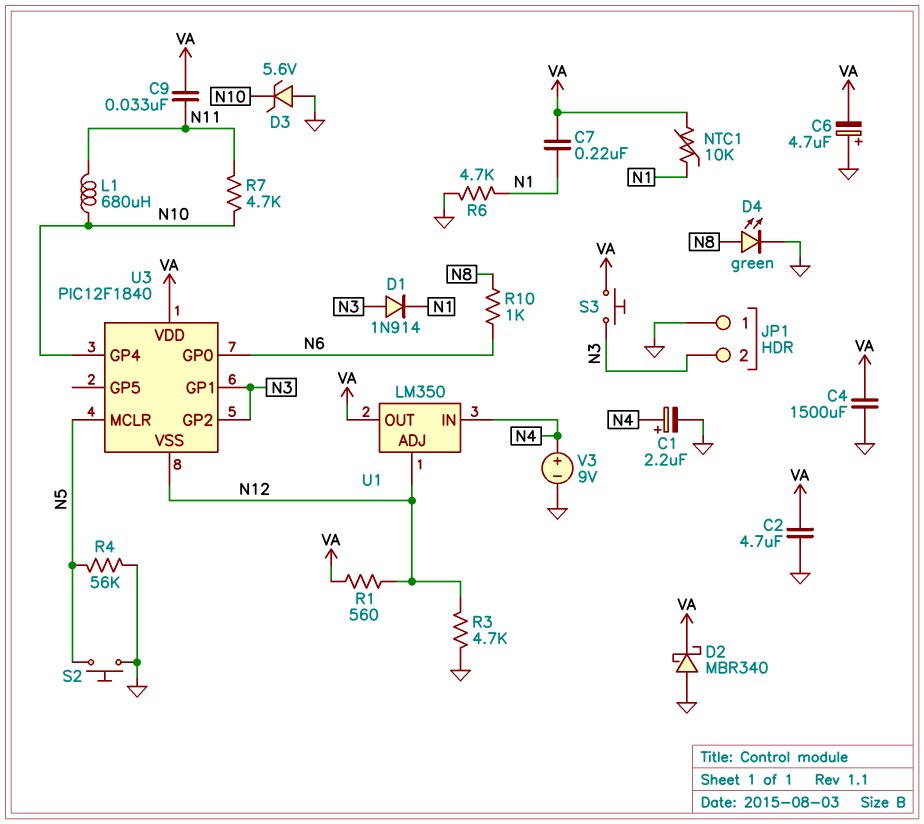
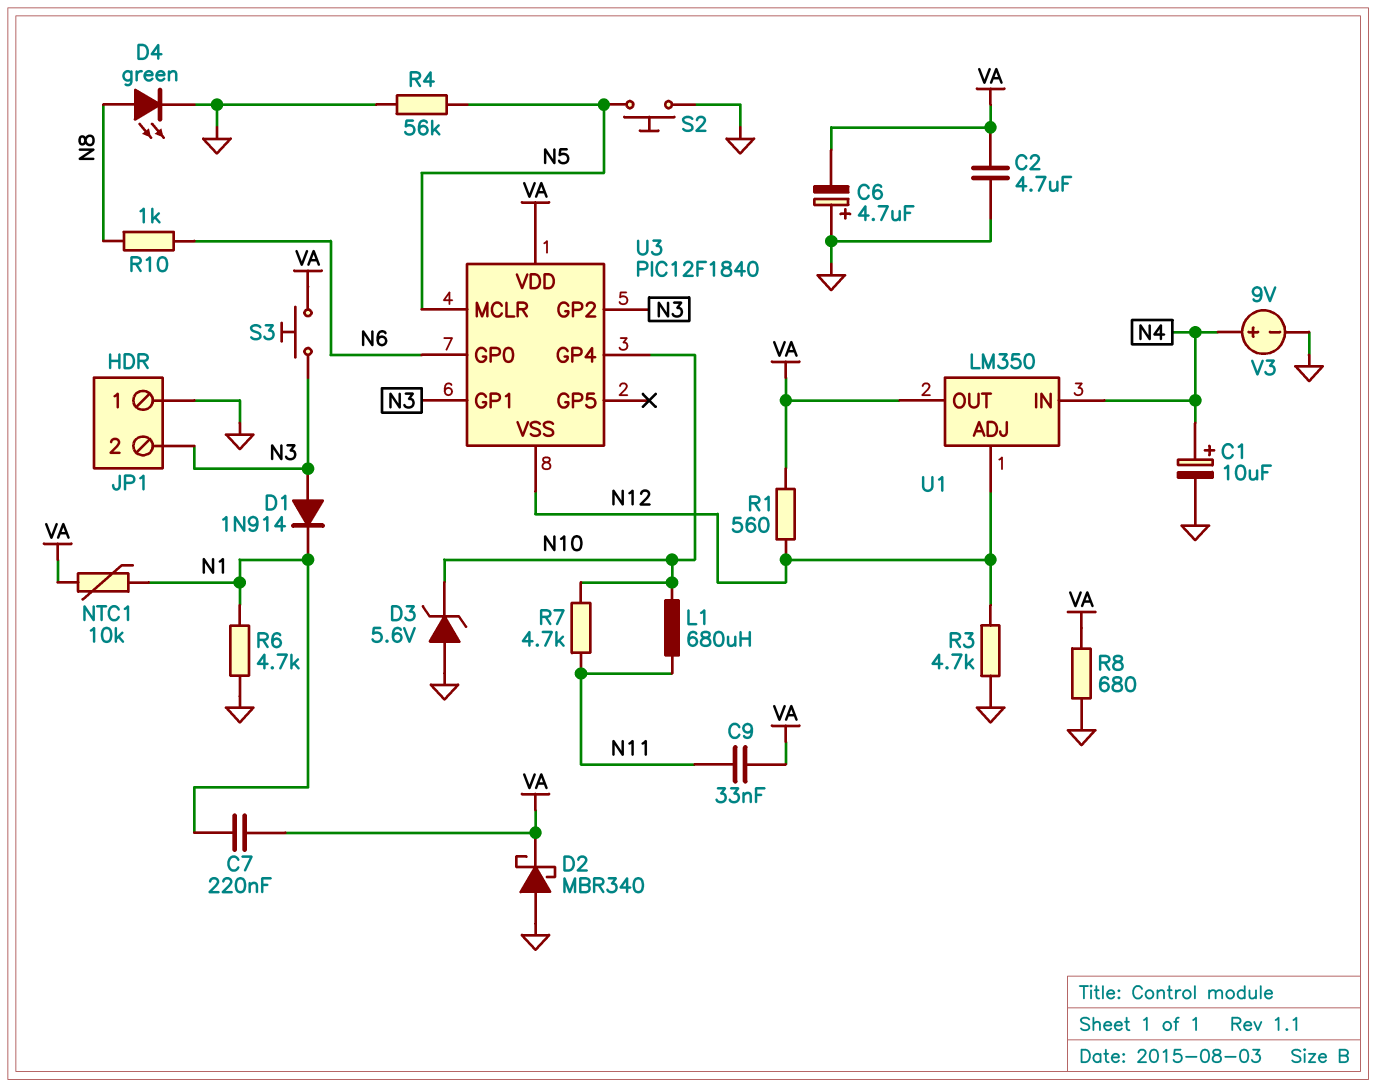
C1: 2.2uF (plus N4, minus GND) -> 10uF (plus N4, minus GND)
C4: 1500uF (GND, VA) -> none
R8: none -> 680 (GND, VA)

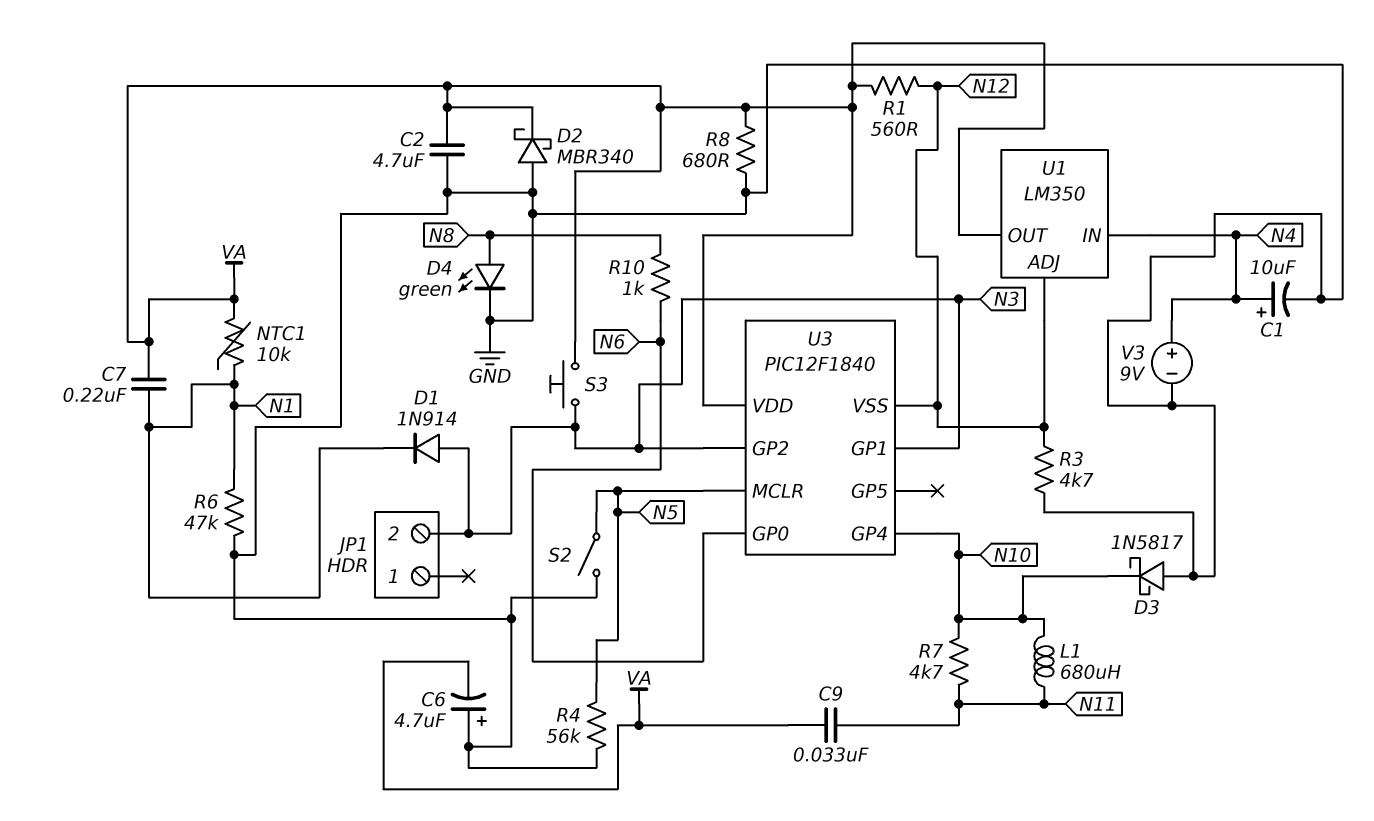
D3: zener 5.6V (A GND, K N10) -> schottky 1N5817 (A GND, K N10)
JP1 pin 1: GND -> none
R6: 4.7k (GND, N1) -> 47k (GND, N1)
S2: button (GND, N5) -> switch (GND, N5)

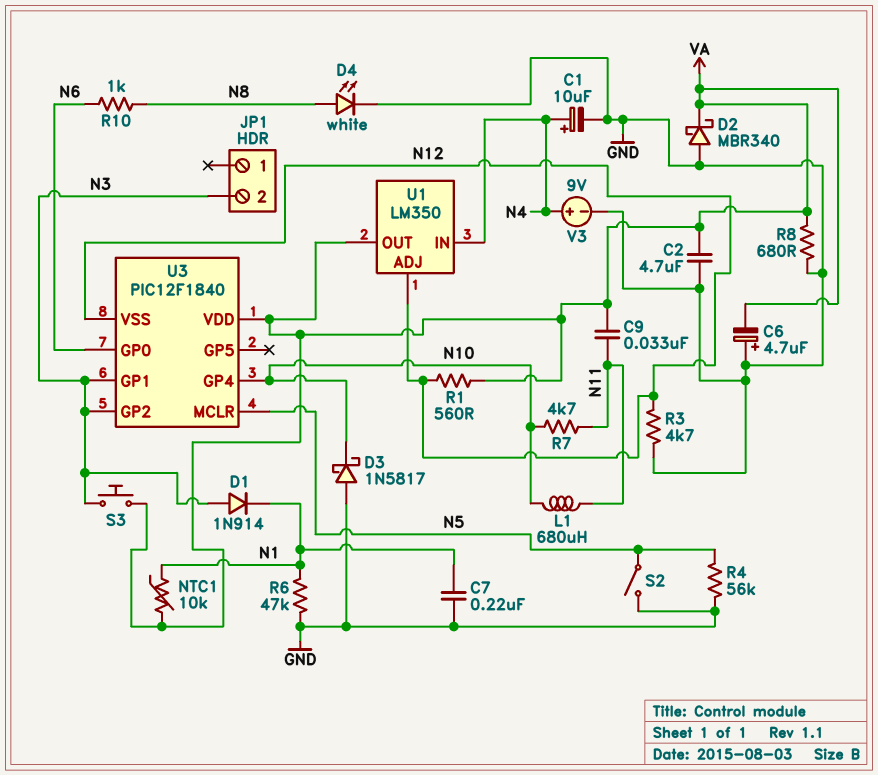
C7: 220nF (N1, VA) -> 220nF (GND, N1)
D4: LED green (A N8, K GND) -> LED white (A N8, K GND)

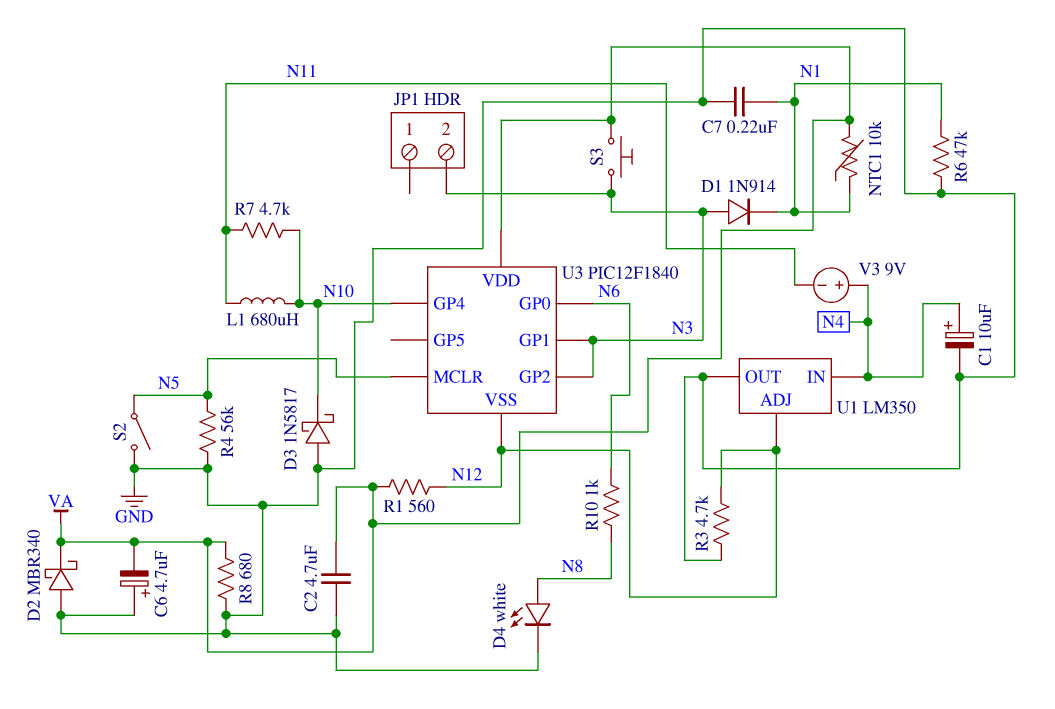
C9: 33nF (N11, VA) -> none
U1 pin OUT: VA -> GND
V3: 9V (plus N4, minus GND) -> 9V (plus N4, minus N11)

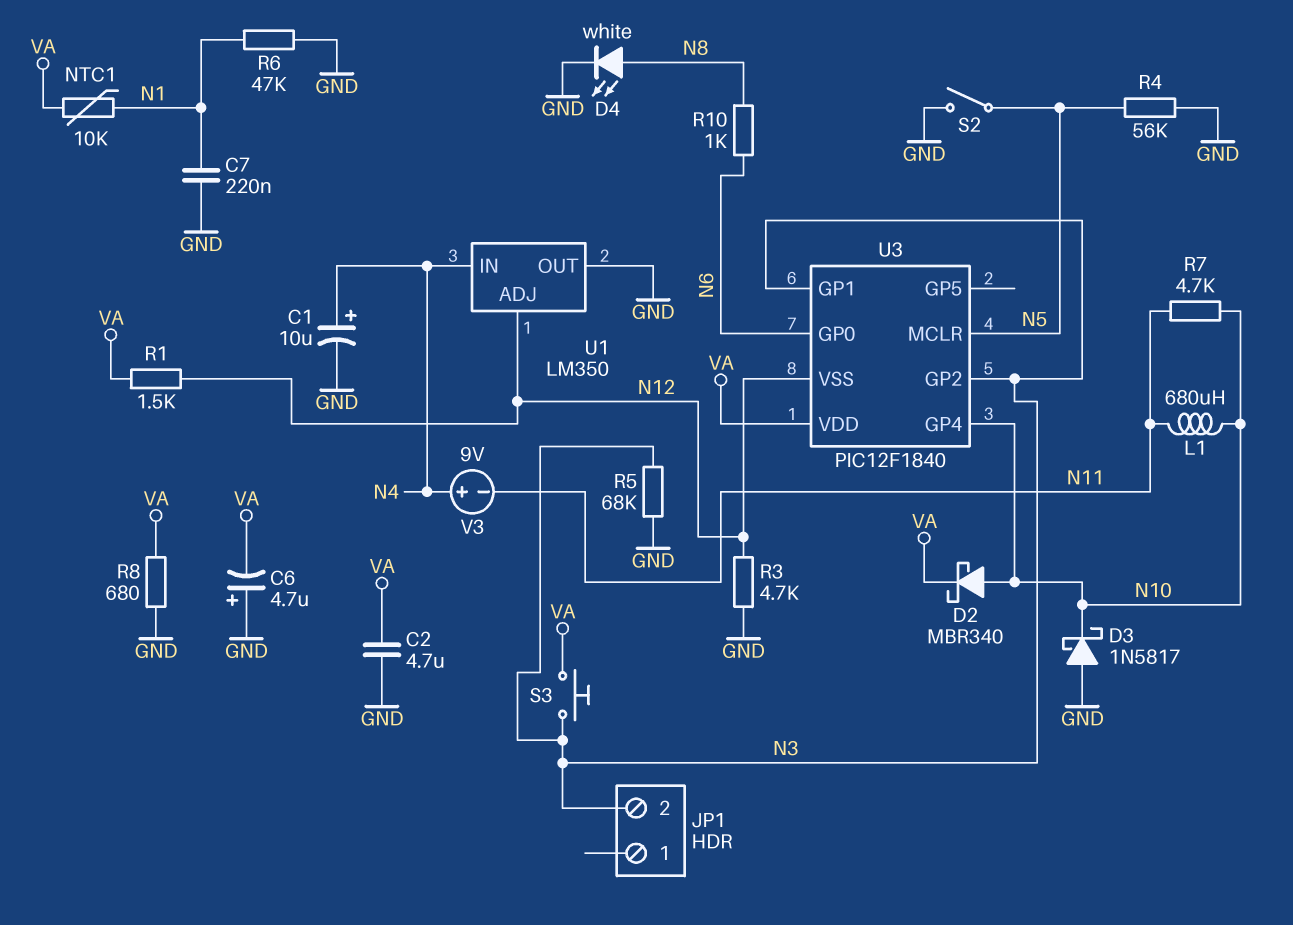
D1: diode 1N914 (A N3, K N1) -> none
D2: schottky MBR340 (A GND, K VA) -> schottky MBR340 (A N10, K VA)
R1: 560 (N12, VA) -> 1.5k (N12, VA)
R5: none -> 68k (GND, N3)

